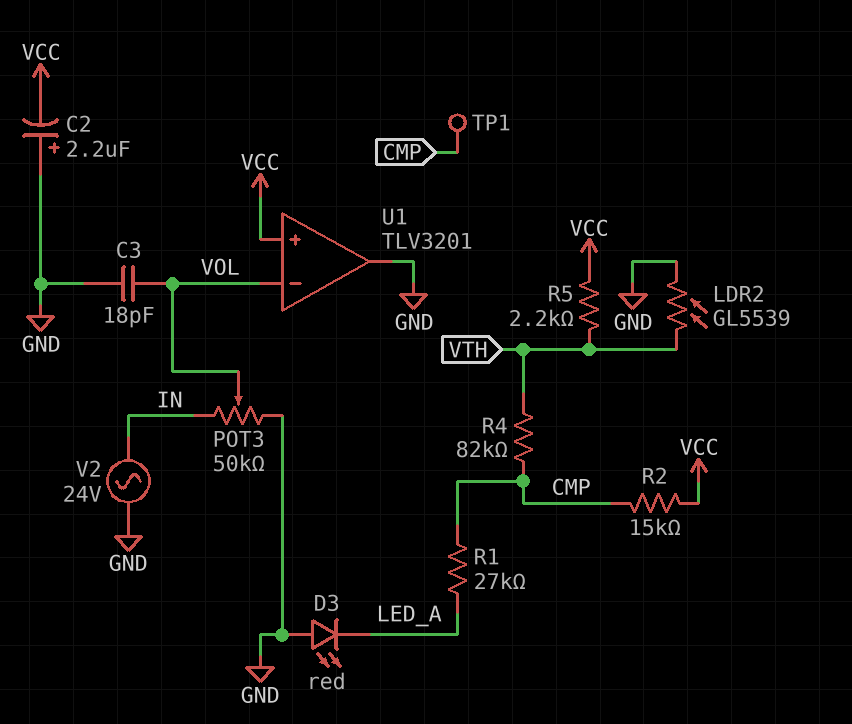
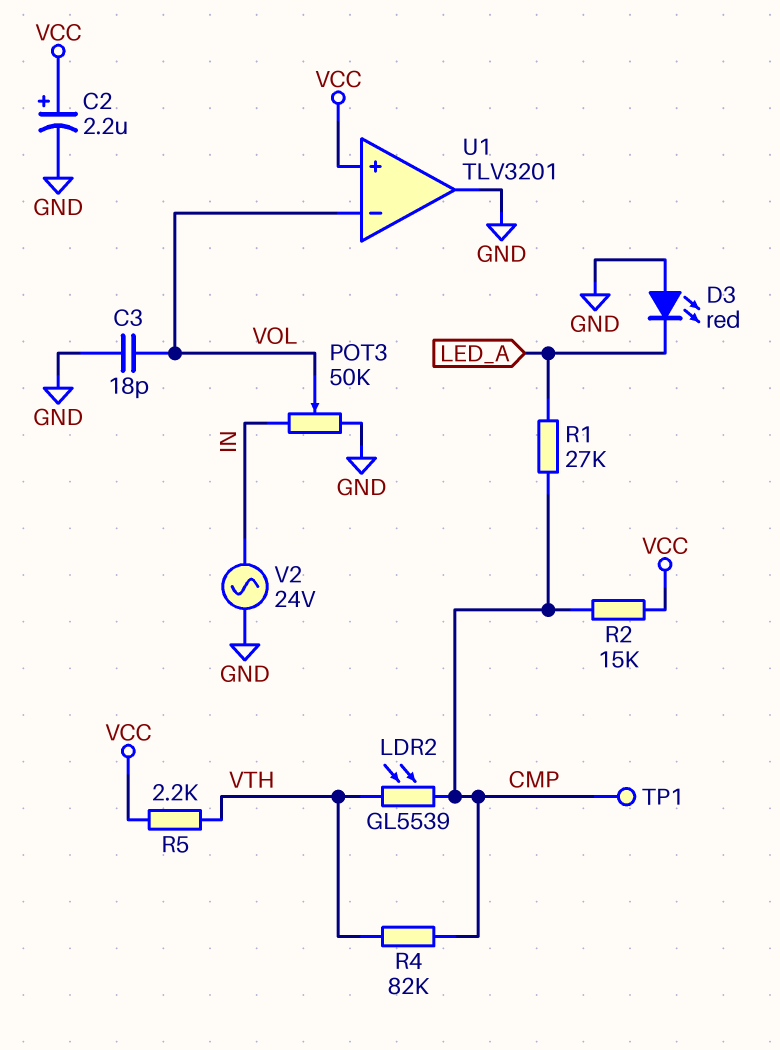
C2: 2.2uF (plus GND, minus VCC) -> 2.2uF (plus VCC, minus GND)
LDR2: GL5539 (GND, VTH) -> GL5539 (CMP, VTH)

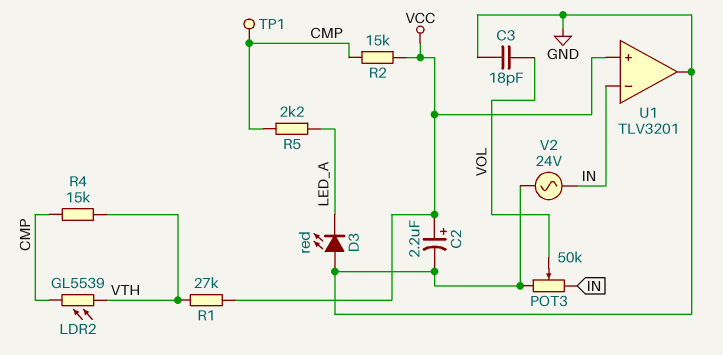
R1: 27k (CMP, LED_A) -> 27k (VCC, VTH)
R4: 82k (CMP, VTH) -> 15k (CMP, VTH)
R5: 2.2k (VCC, VTH) -> 2.2k (CMP, LED_A)
U1 pin in-: VOL -> IN

